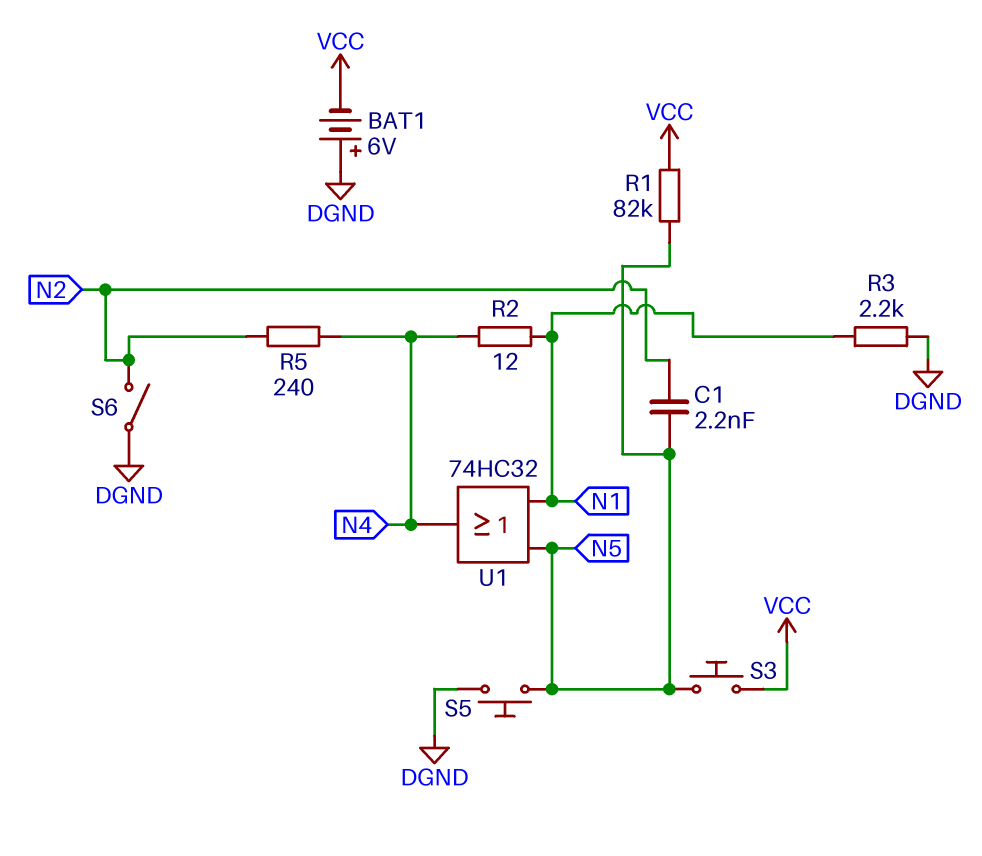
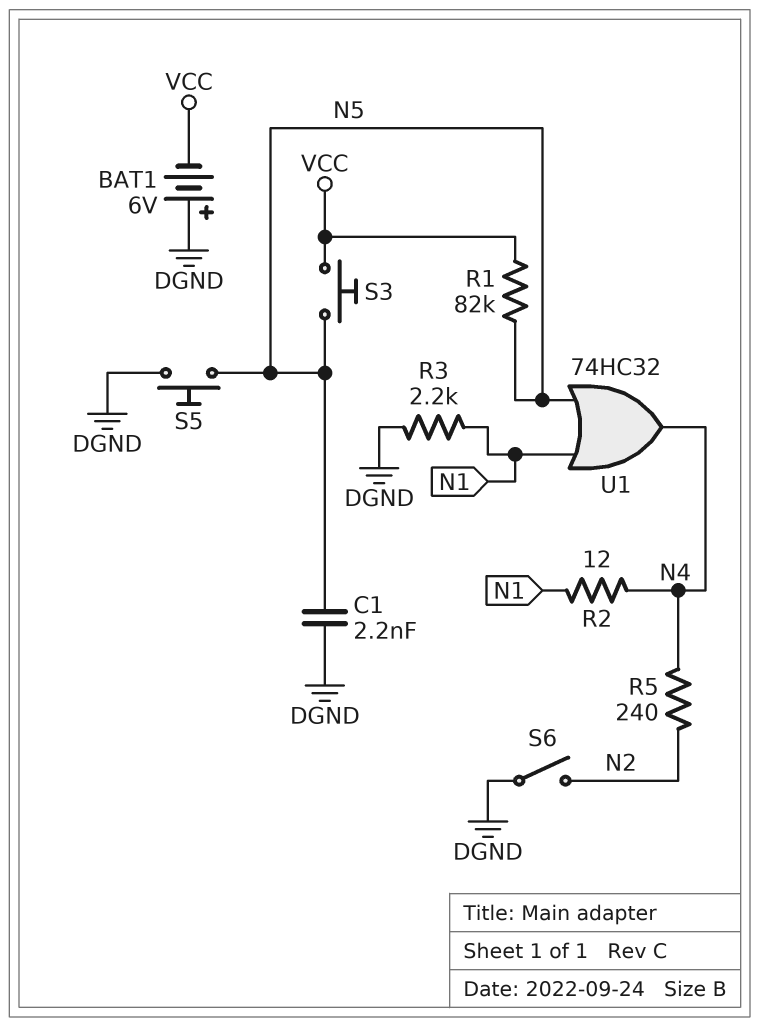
C1: 2.2nF (N2, N5) -> 2.2nF (DGND, N5)

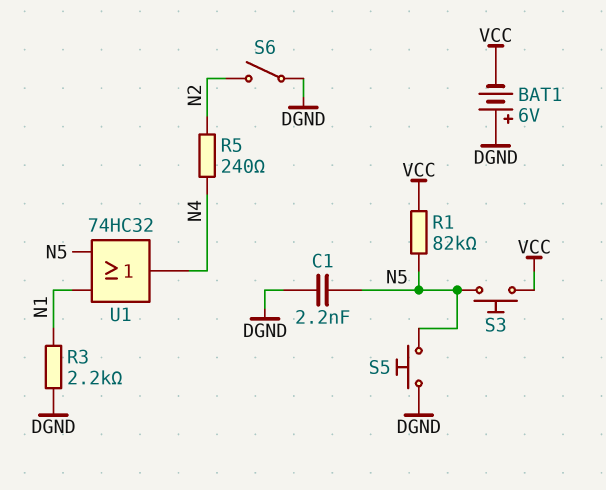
R2: 12 (N1, N4) -> none

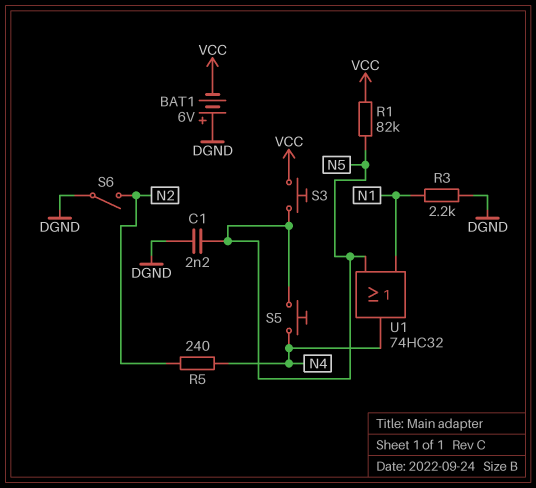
S5: button (DGND, N5) -> button (N4, N5)

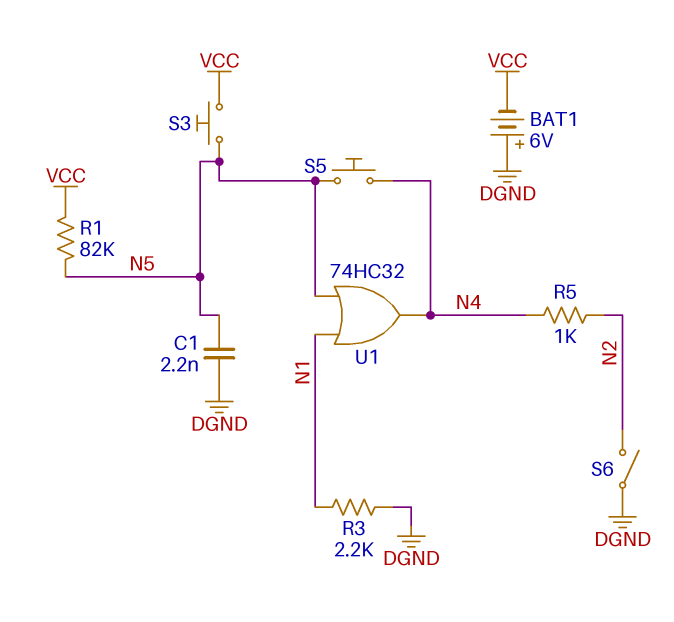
R5: 240 (N2, N4) -> 1k (N2, N4)

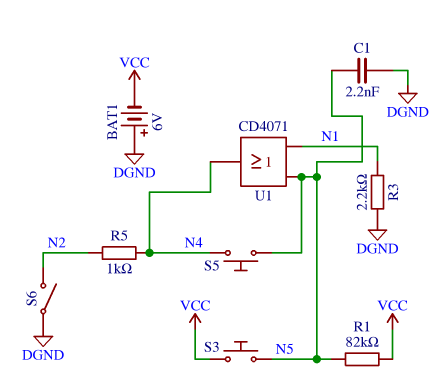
U1: OR 74HC32 (in N1, in N5, out N4) -> OR CD4071 (in N1, in N5, out N4)

